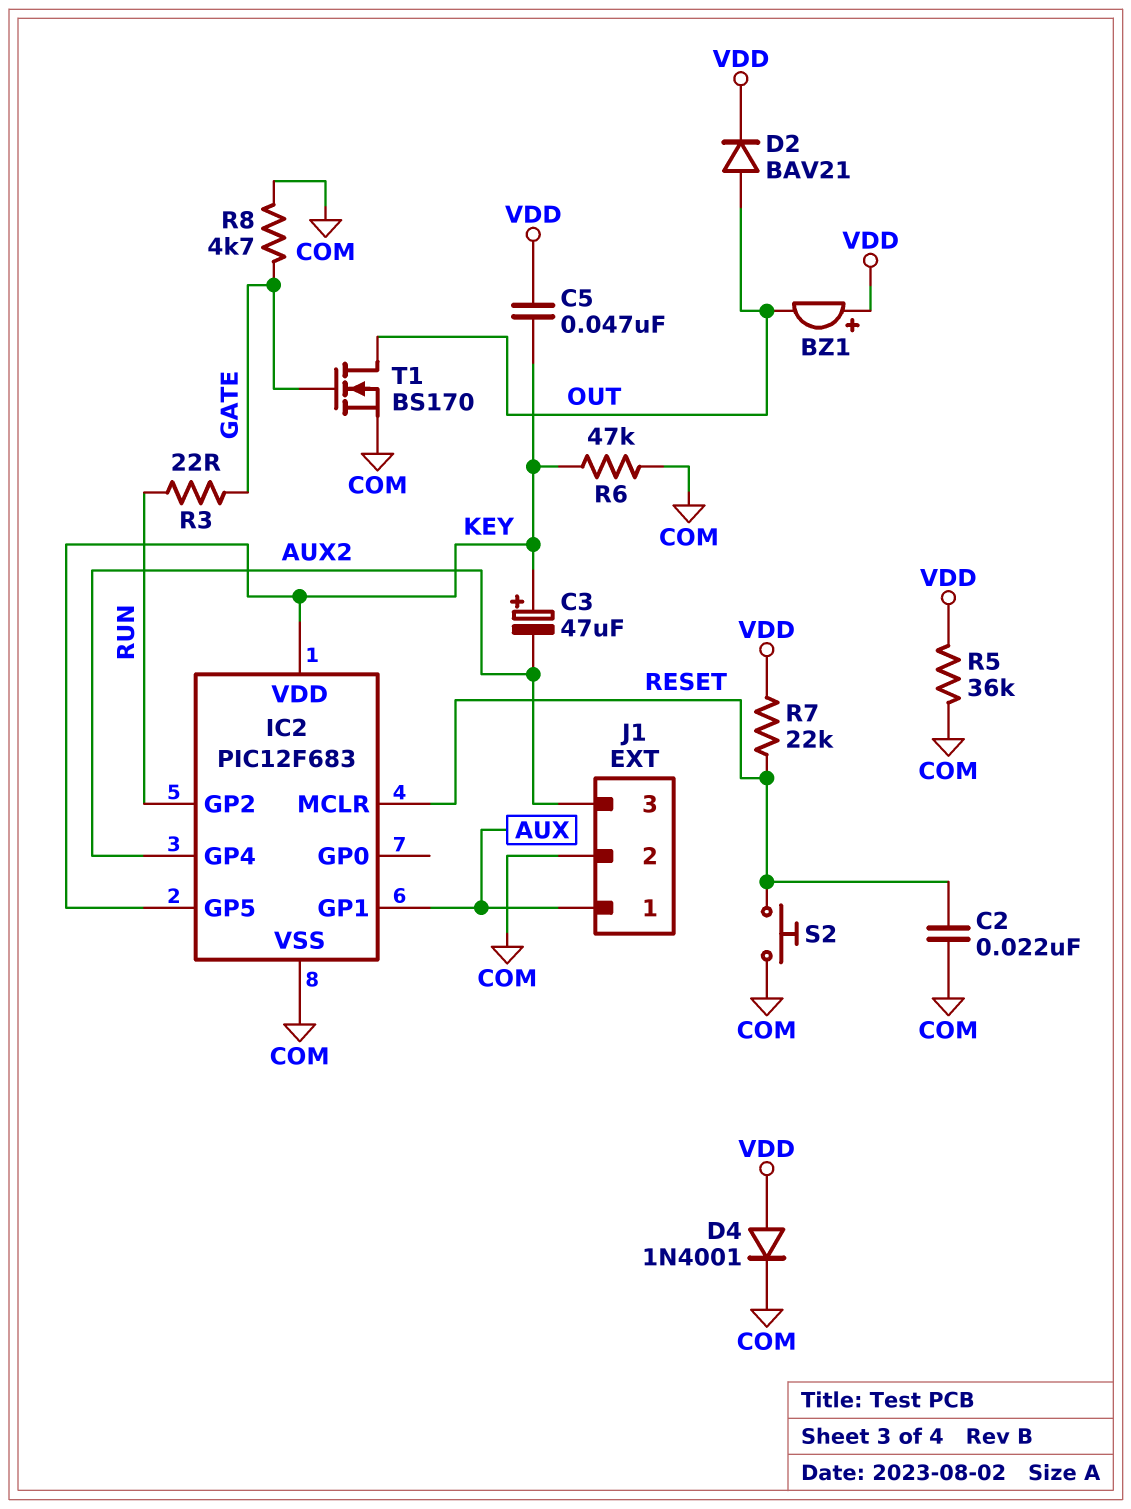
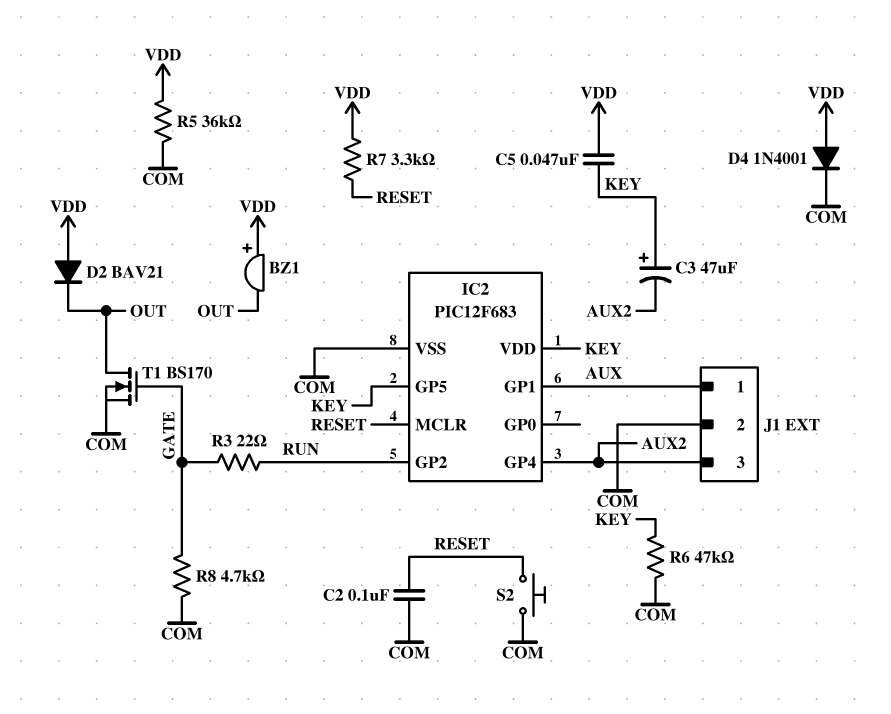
C2: 22nF (COM, RESET) -> 100nF (COM, RESET)
D2: diode BAV21 (A OUT, K VDD) -> diode BAV21 (A VDD, K OUT)
R7: 22k (RESET, VDD) -> 3.3k (RESET, VDD)

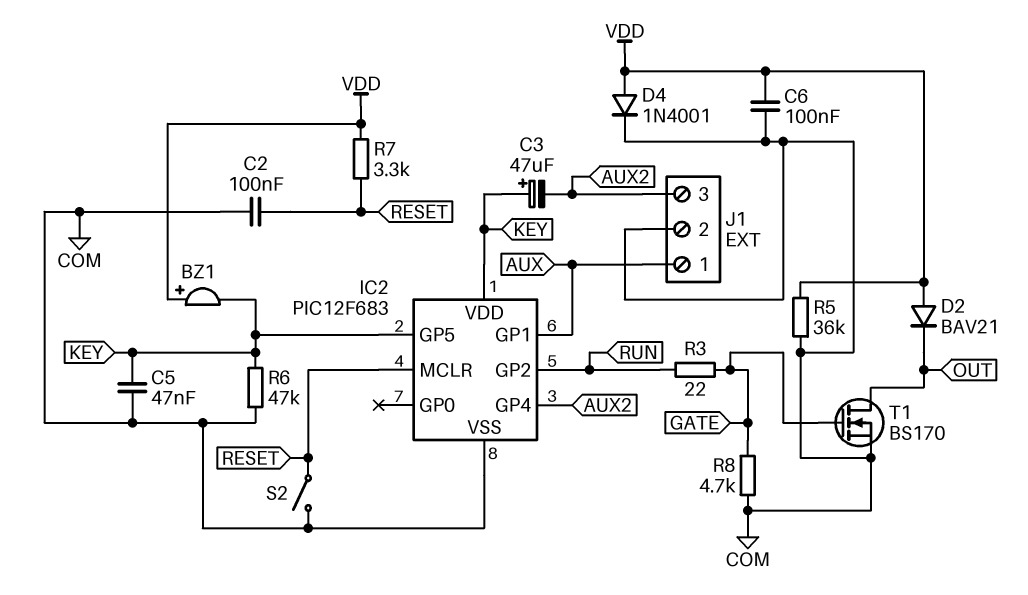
BZ1: buzzer (plus VDD, minus OUT) -> buzzer (plus VDD, minus KEY)
C5: 47nF (KEY, VDD) -> 47nF (COM, KEY)
C6: none -> 100nF (COM, VDD)
S2: button (COM, RESET) -> switch (COM, RESET)

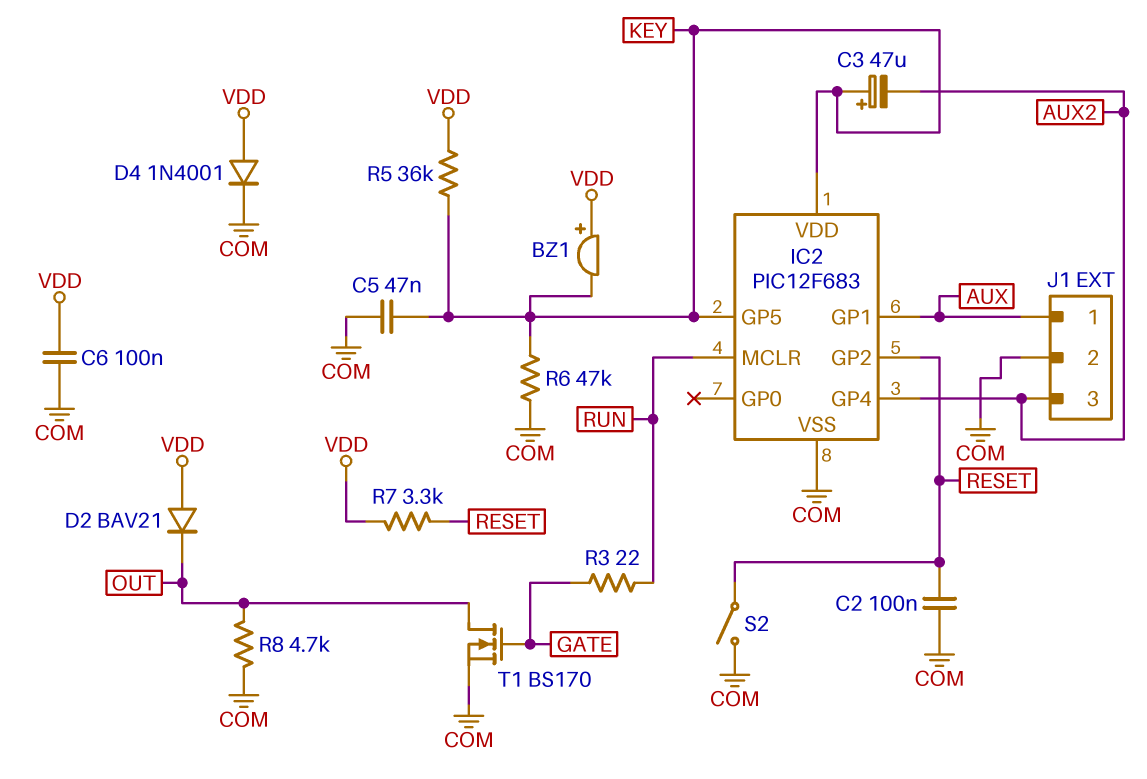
IC2 pin GP2: RUN -> RESET
IC2 pin MCLR: RESET -> RUN
R5: 36k (COM, VDD) -> 36k (KEY, VDD)
R8: 4.7k (COM, GATE) -> 4.7k (COM, OUT)

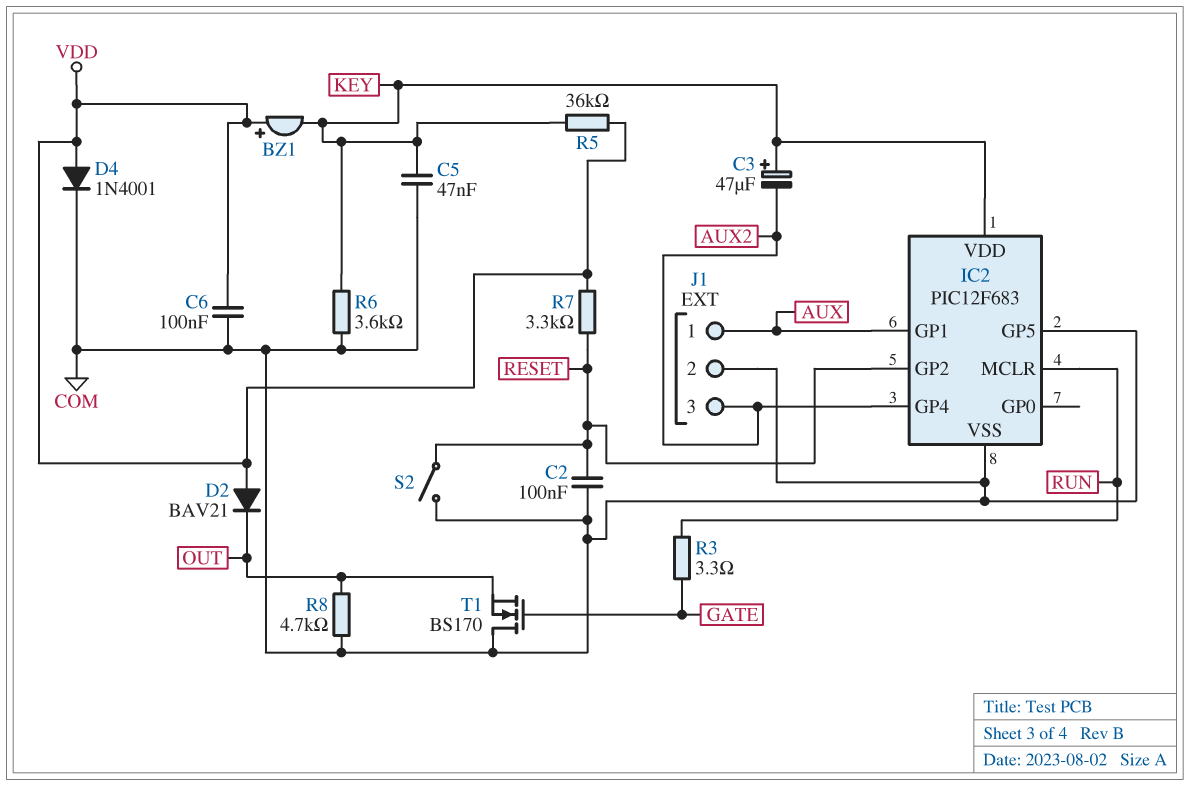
IC2 pin GP5: KEY -> COM
R3: 22 (GATE, RUN) -> 3.3 (GATE, RUN)
R6: 47k (COM, KEY) -> 3.6k (COM, KEY)
T1: NMOS BS170 (G GATE, D OUT, S COM) -> NMOS BS170 (G GATE, D COM, S OUT)

